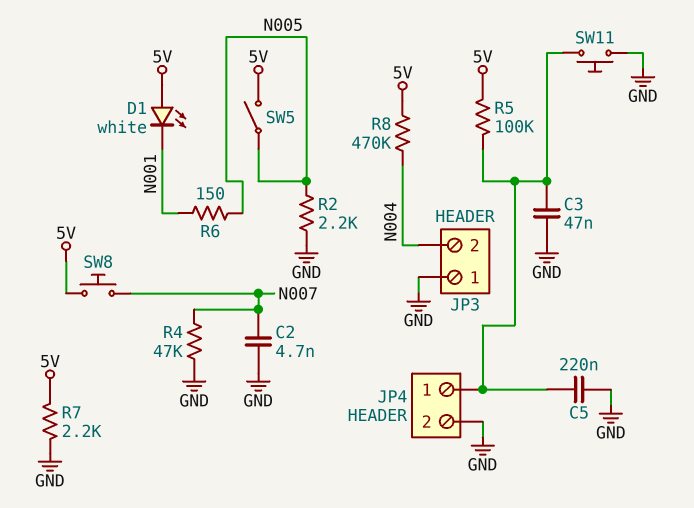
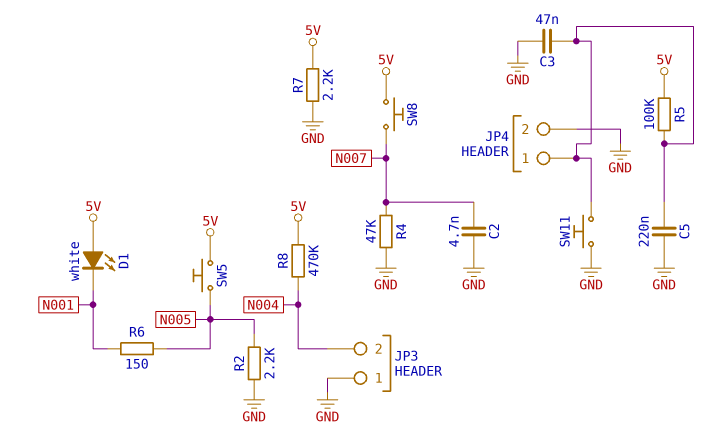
SW5: switch (5V, N005) -> button (5V, N005)

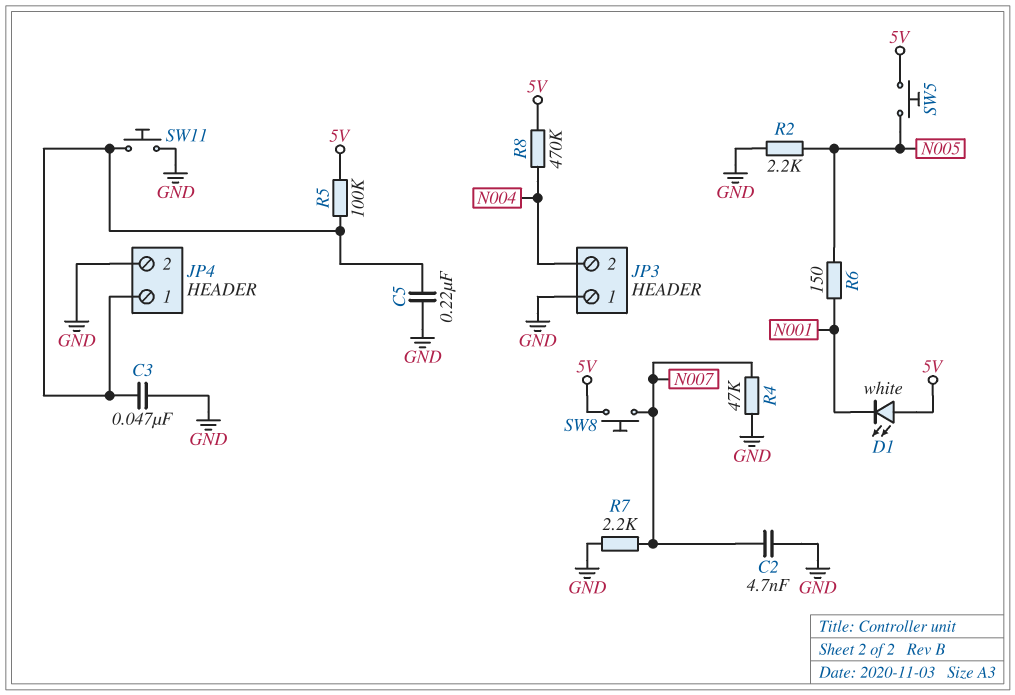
R7: 2.2k (5V, GND) -> 2.2k (GND, N007)

